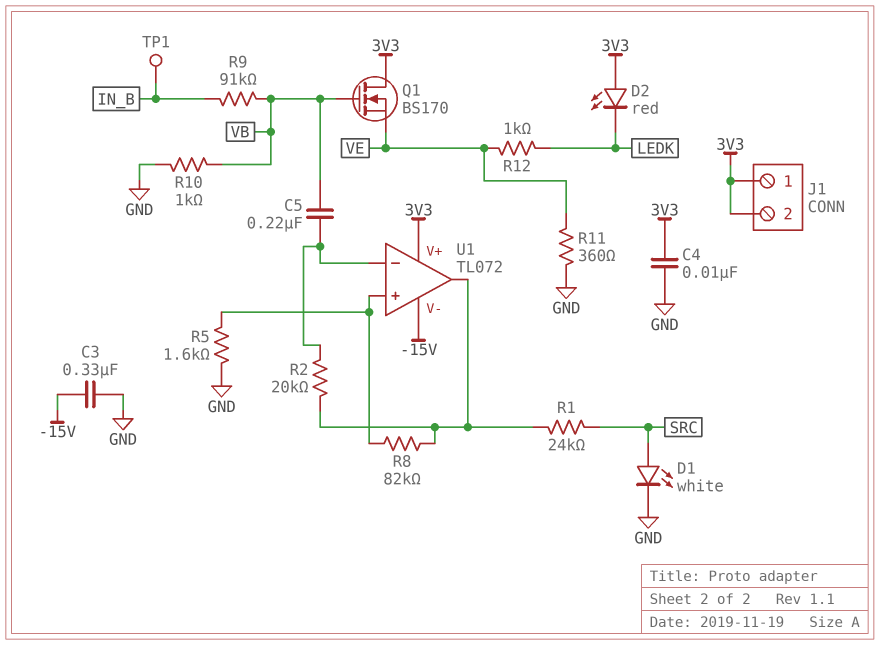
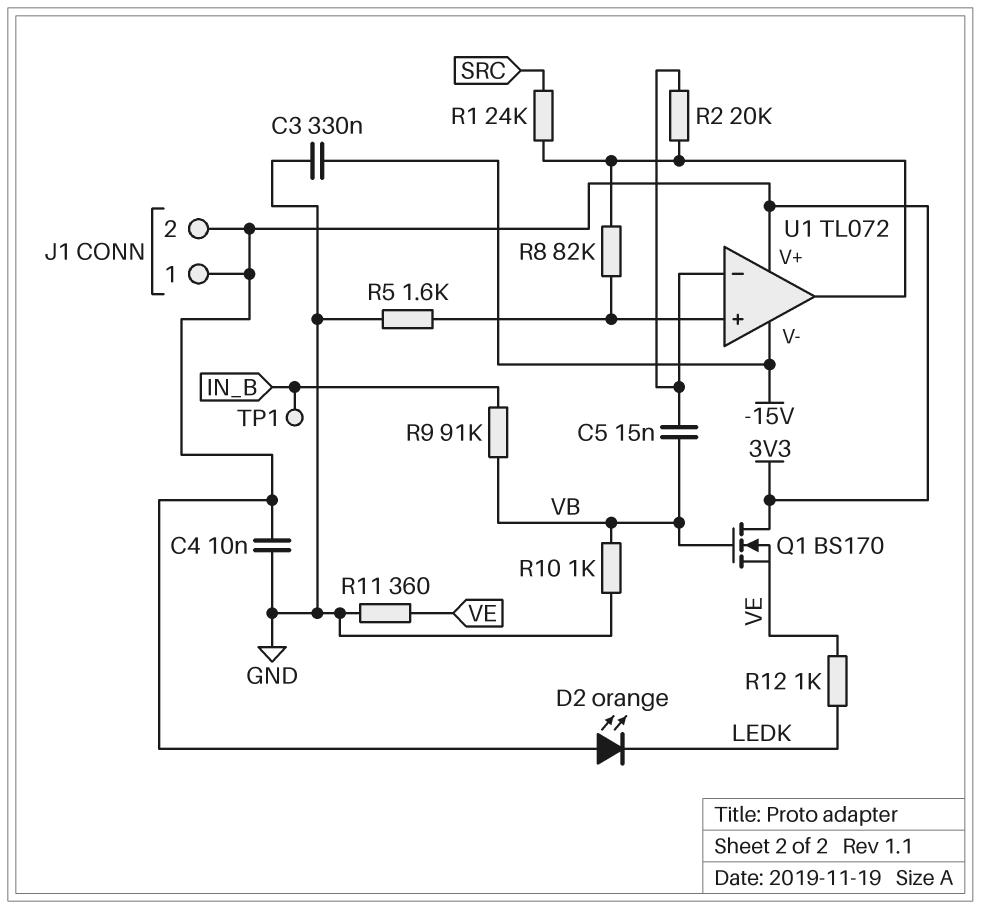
C5: 220nF (U1/in-, VB) -> 15nF (U1/in-, VB)
D1: LED white (A SRC, K GND) -> none
D2: LED red (A 3V3, K LEDK) -> LED orange (A 3V3, K LEDK)

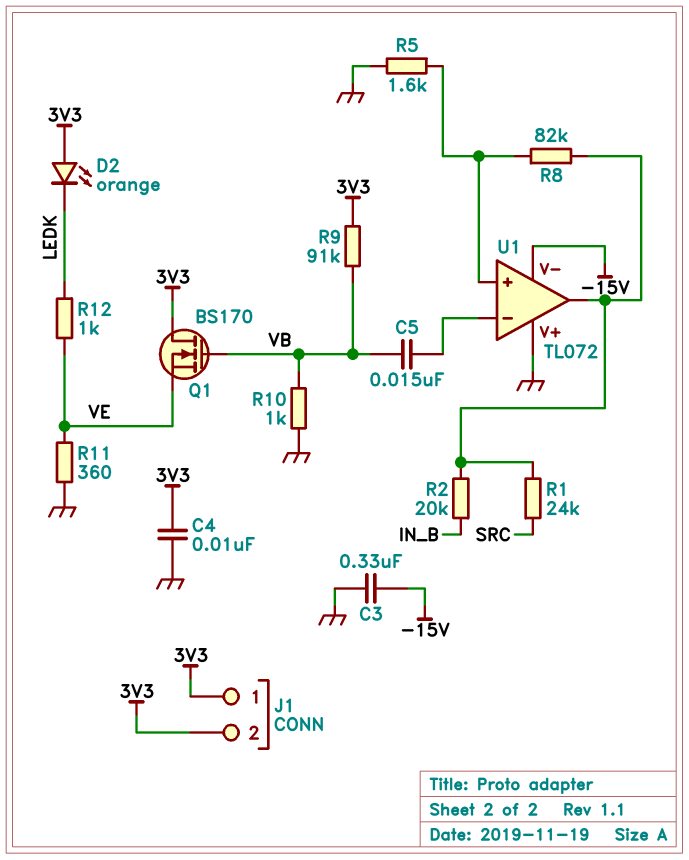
R2: 20k (U1/in-, U1/out) -> 20k (IN_B, U1/out)
R9: 91k (IN_B, VB) -> 91k (3V3, VB)
TP1: test point (IN_B) -> none
U1 pin V+: 3V3 -> GND

